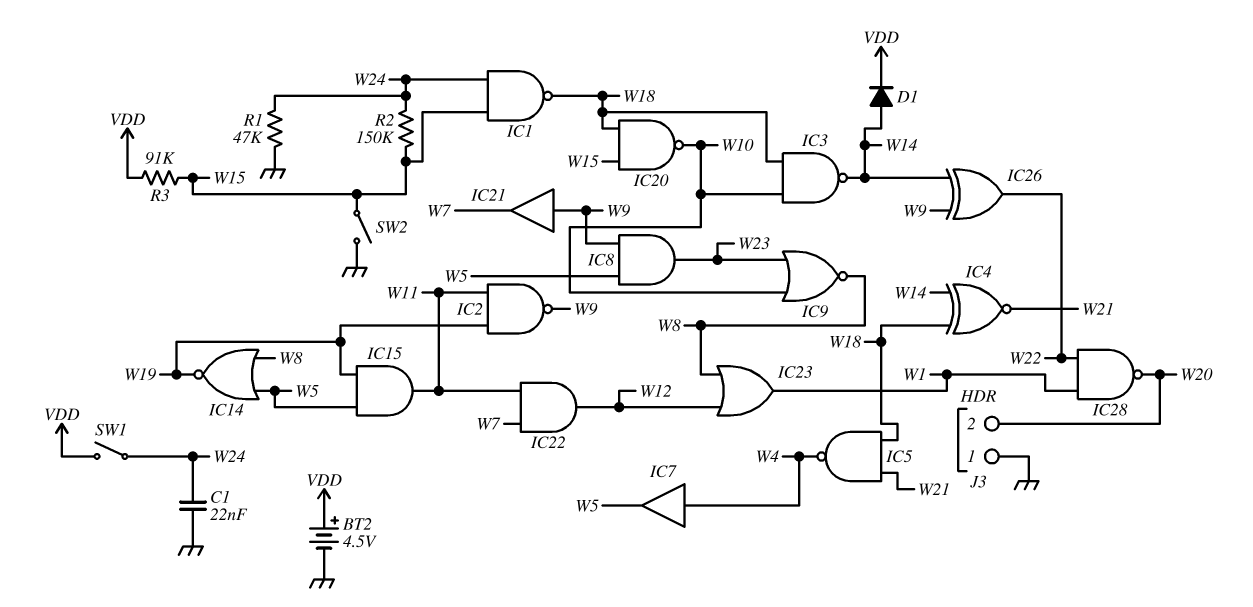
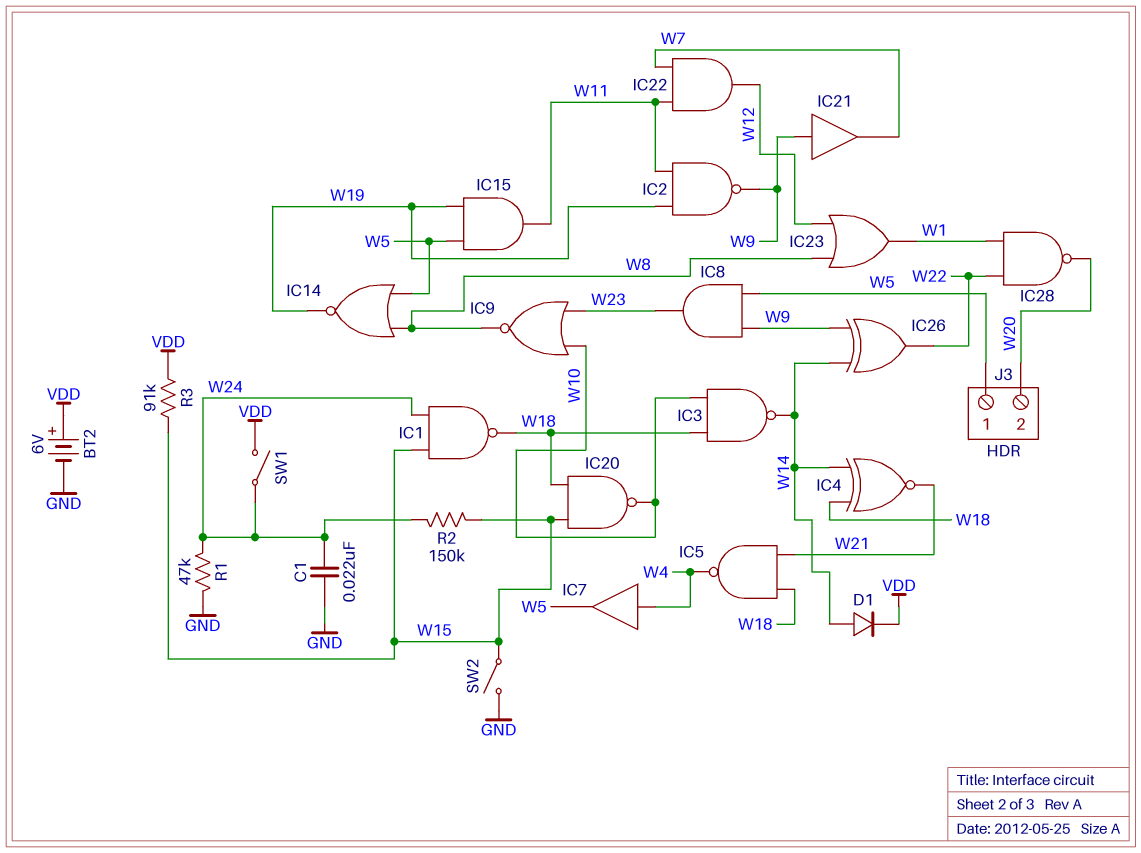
BT2: 4.5V (plus VDD, minus GND) -> 6V (plus VDD, minus GND)
J3 pin 1: GND -> W5

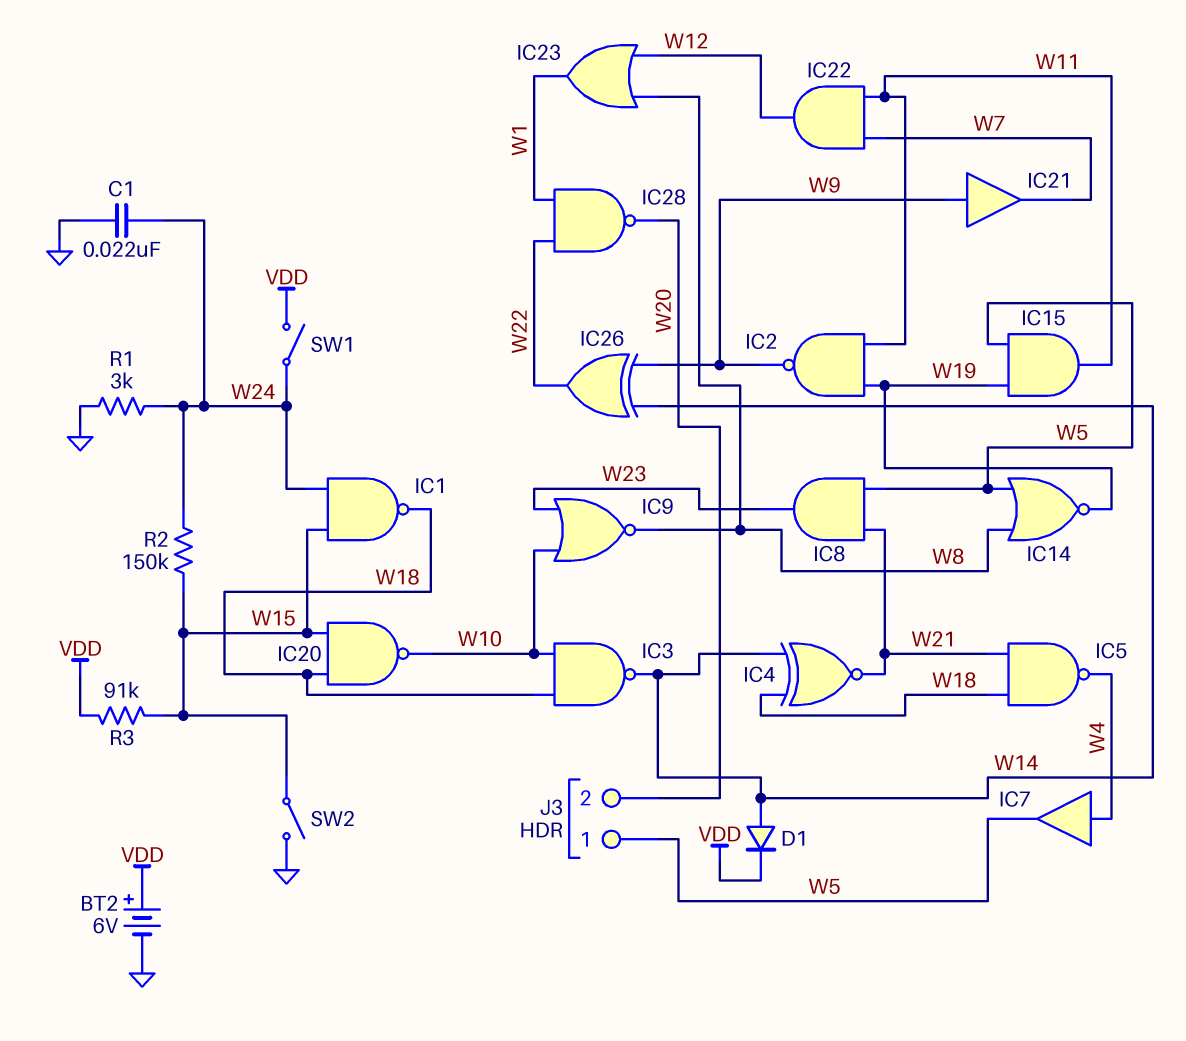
IC8: AND (in W5, in W9, out W23) -> AND (in W5, in W21, out W23)
R1: 47k (GND, W24) -> 3k (GND, W24)

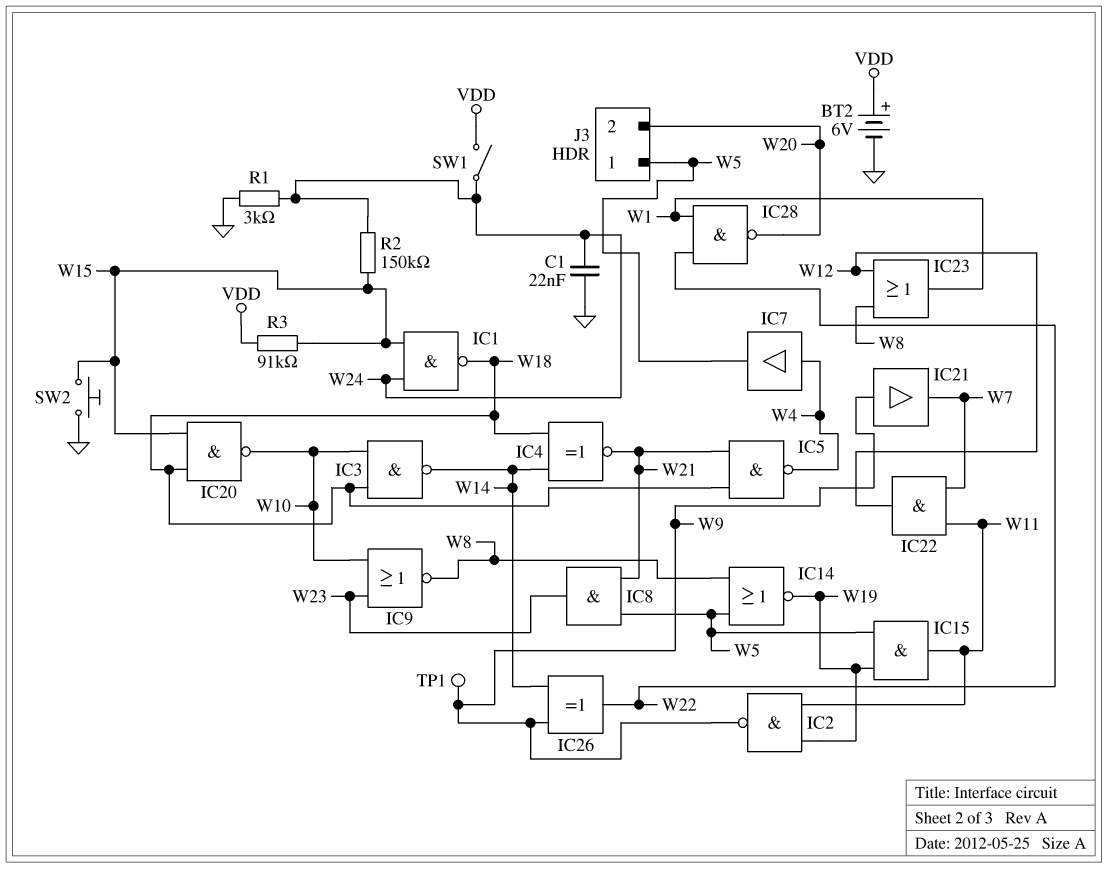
D1: diode (A W14, K VDD) -> none
SW2: switch (GND, W15) -> button (GND, W15)
TP1: none -> test point (W9)

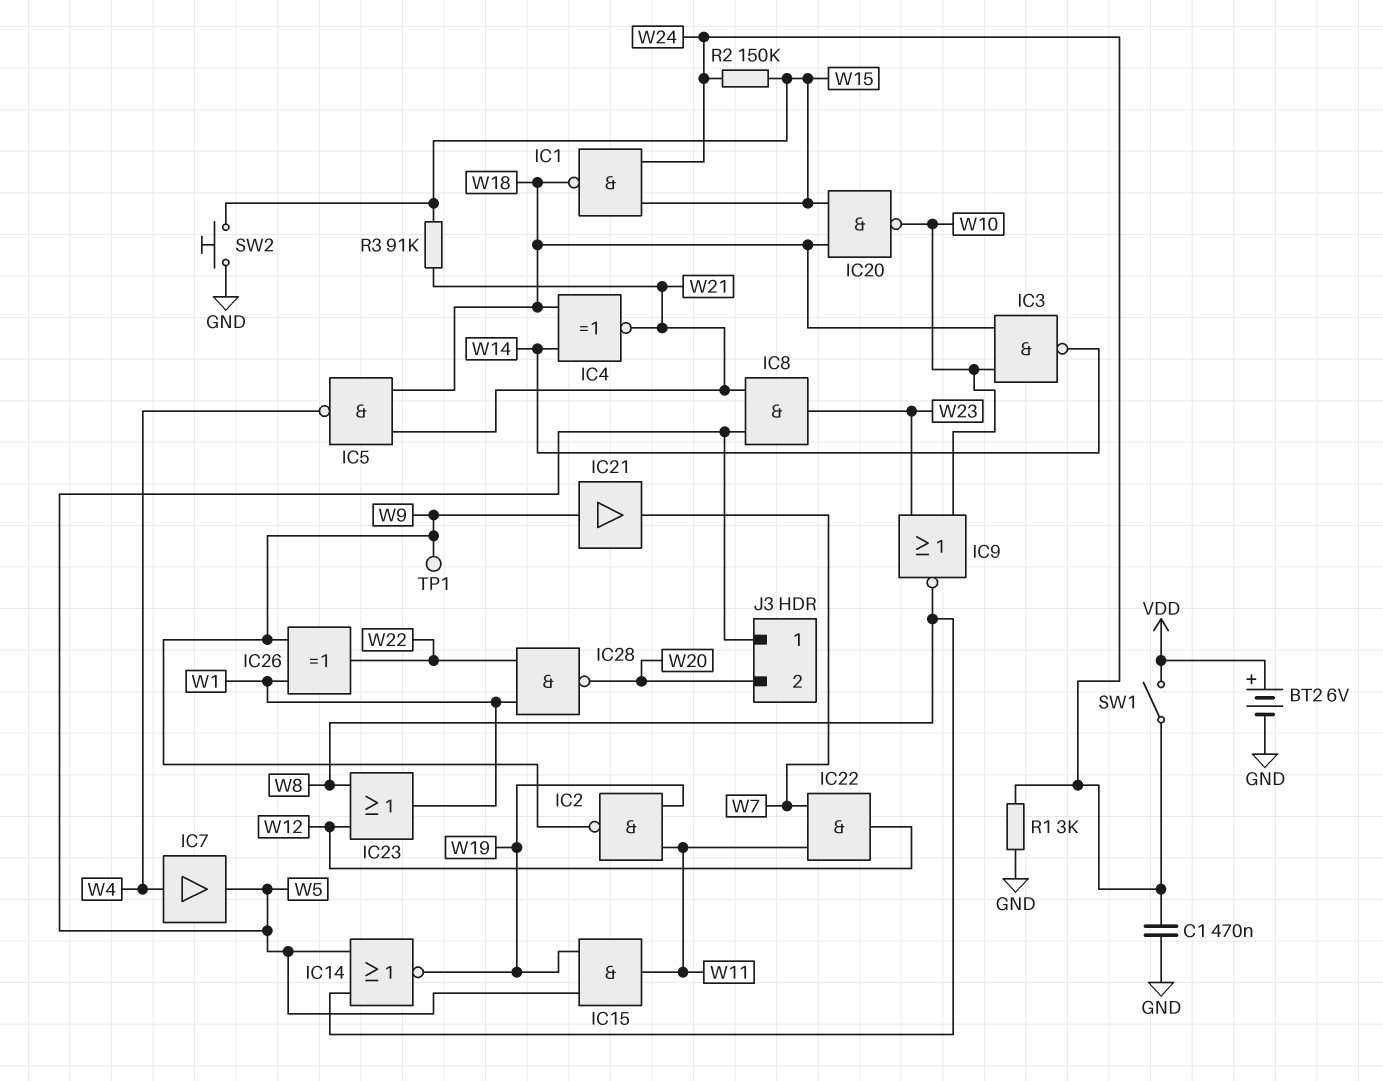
C1: 22nF (GND, W24) -> 470nF (GND, W24)
IC26: XOR (in W9, in W14, out W22) -> XOR (in W1, in W9, out W22)
R3: 91k (VDD, W15) -> 91k (W15, W21)

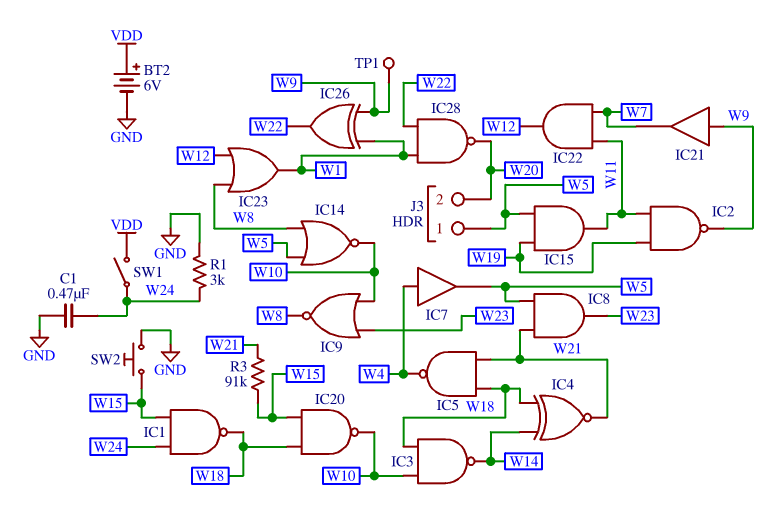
IC14: NOR (in W5, in W8, out W19) -> NOR (in W5, in W8, out W10)
R2: 150k (W15, W24) -> none

